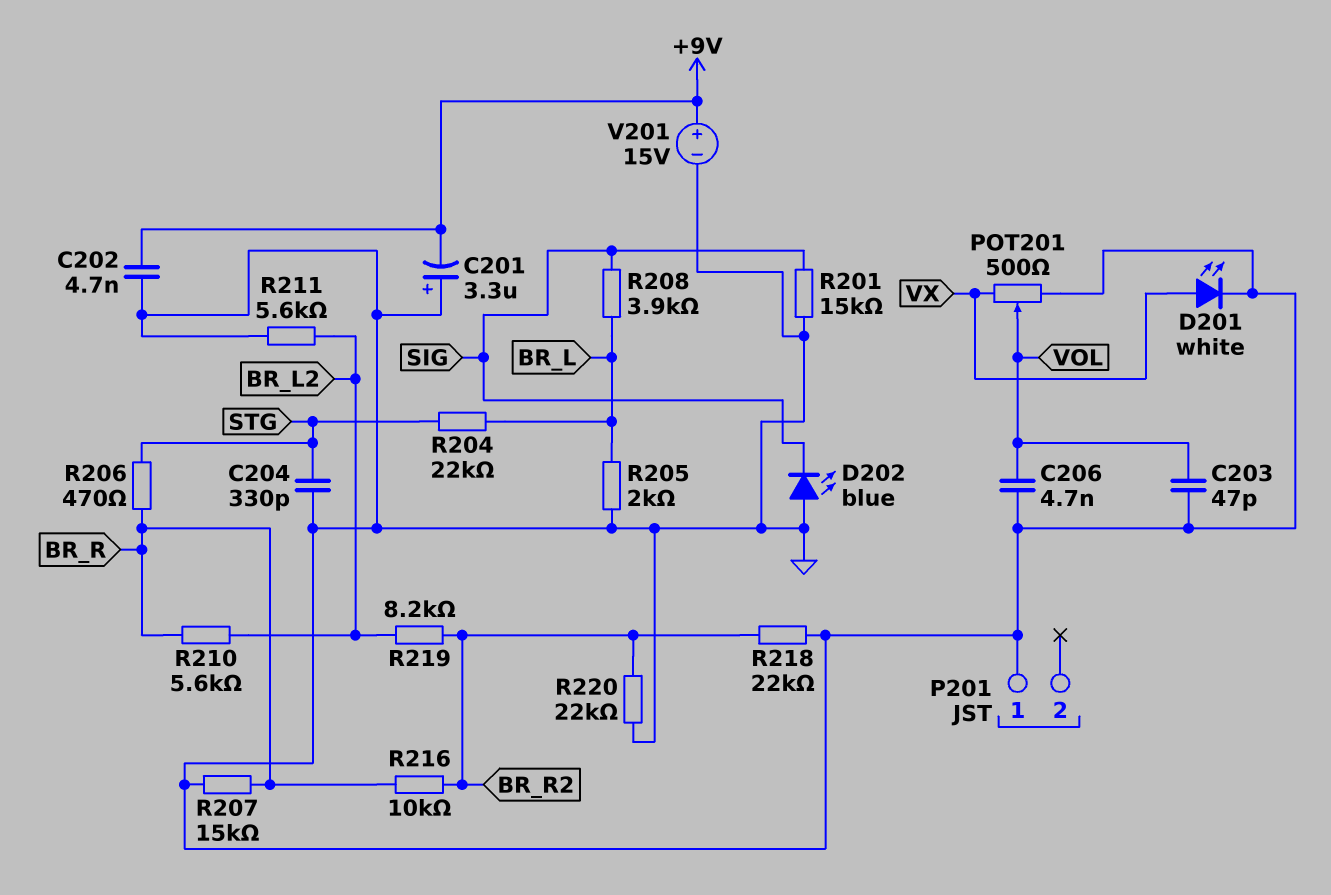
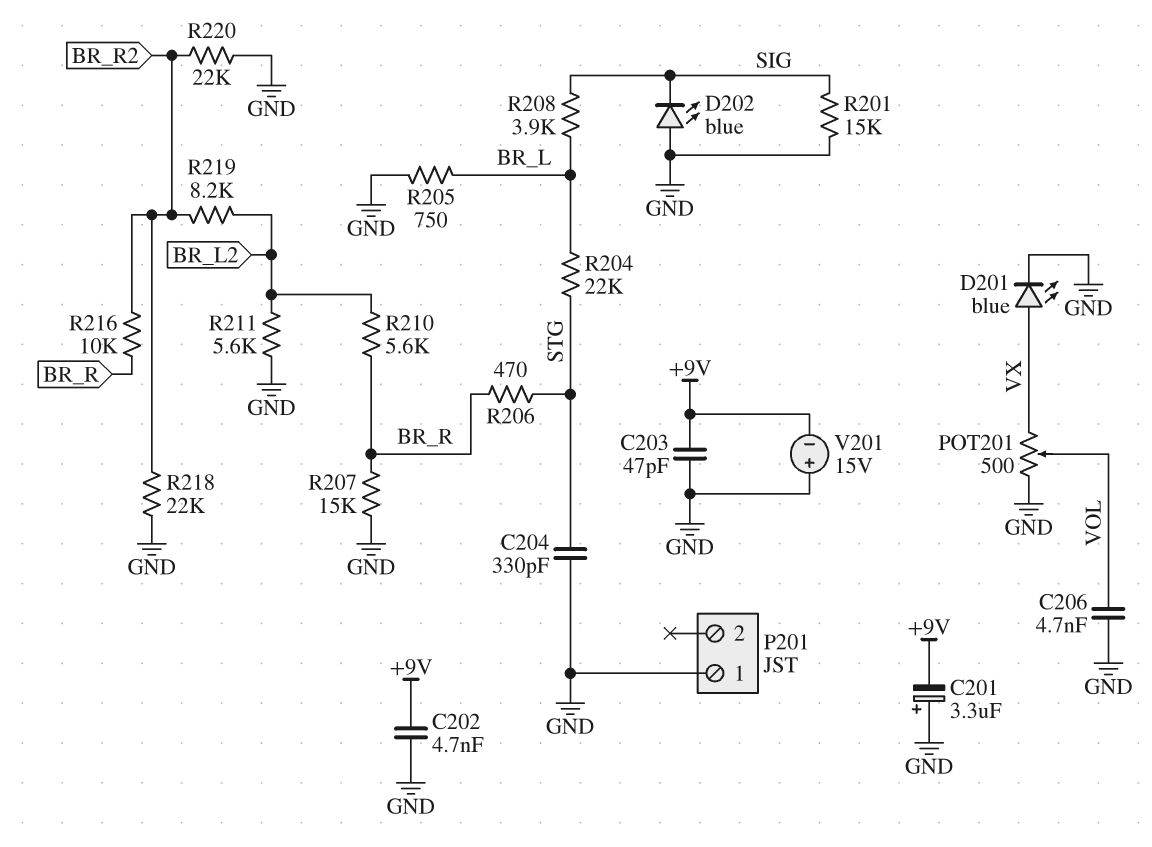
C203: 47pF (GND, VOL) -> 47pF (+9V, GND)
D201: LED white (A VX, K GND) -> LED blue (A VX, K GND)
R205: 2k (BR_L, GND) -> 750 (BR_L, GND)
V201: 15V (plus +9V, minus GND) -> 15V (plus GND, minus +9V)

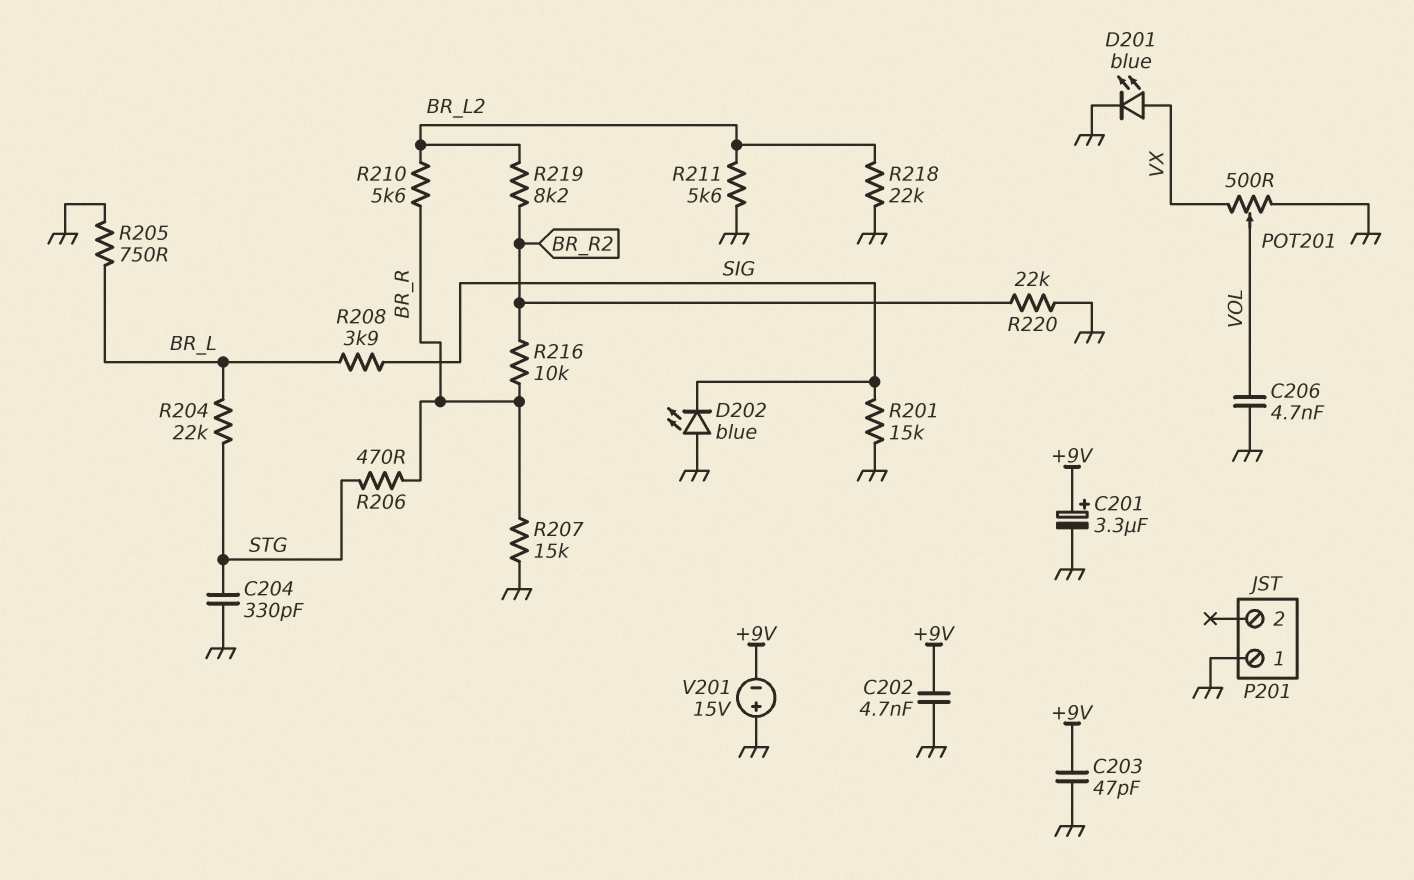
C201: 3.3uF (plus GND, minus +9V) -> 3.3uF (plus +9V, minus GND)
R218: 22k (BR_R2, GND) -> 22k (BR_L2, GND)

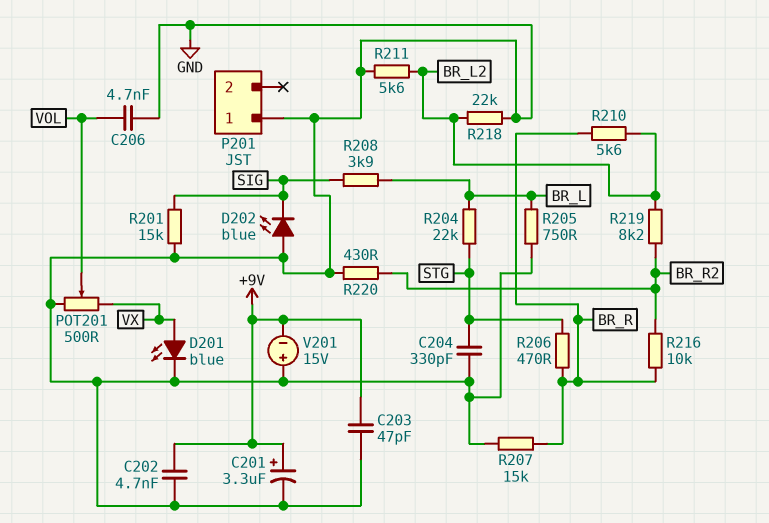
R220: 22k (BR_R2, GND) -> 430 (BR_R2, GND)

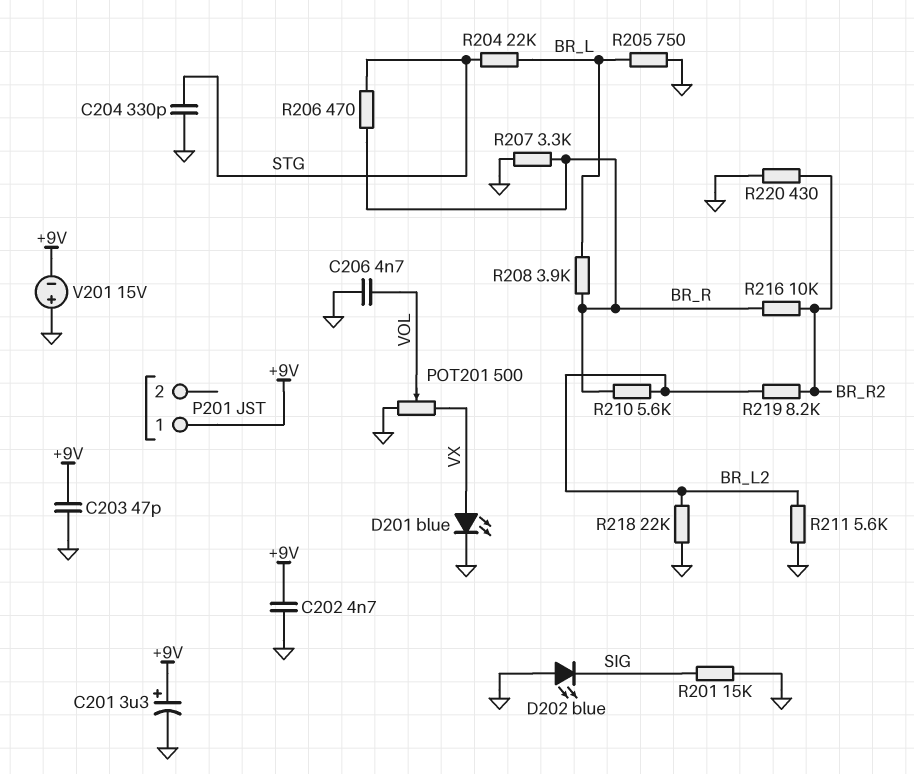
P201 pin 1: GND -> +9V
R207: 15k (BR_R, GND) -> 3.3k (BR_R, GND)
R208: 3.9k (BR_L, SIG) -> 3.9k (BR_L, BR_R)

